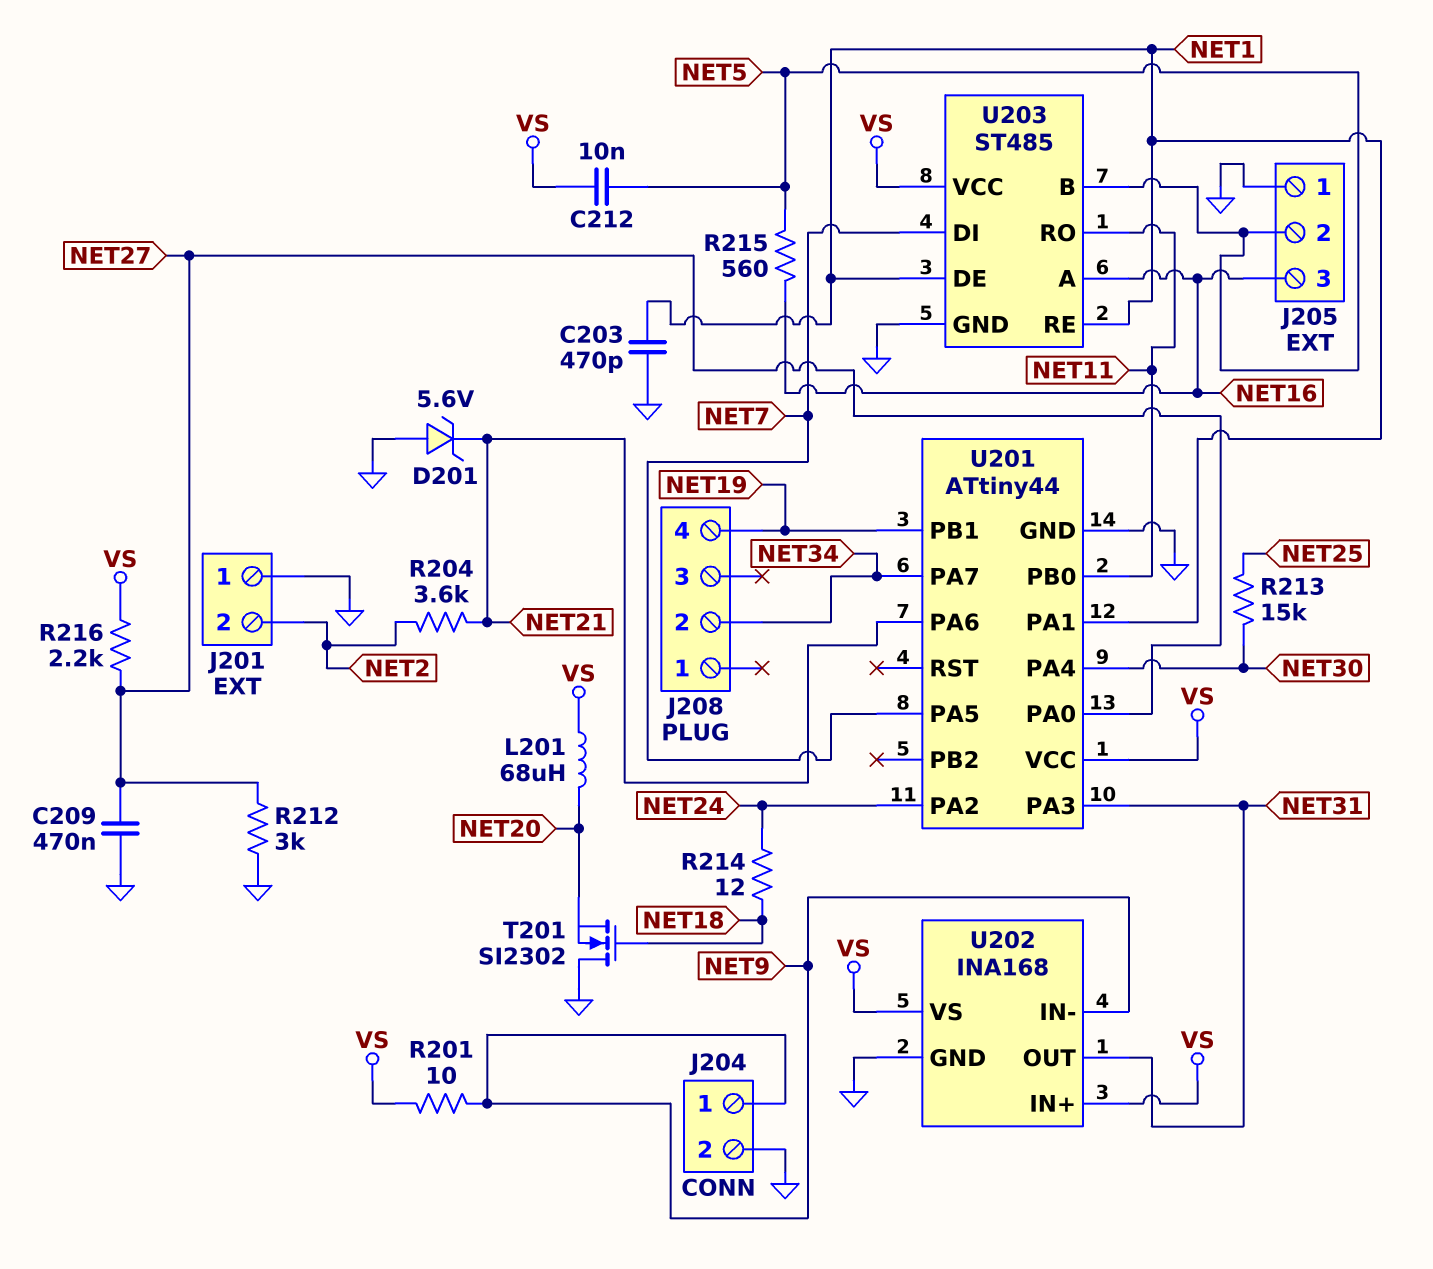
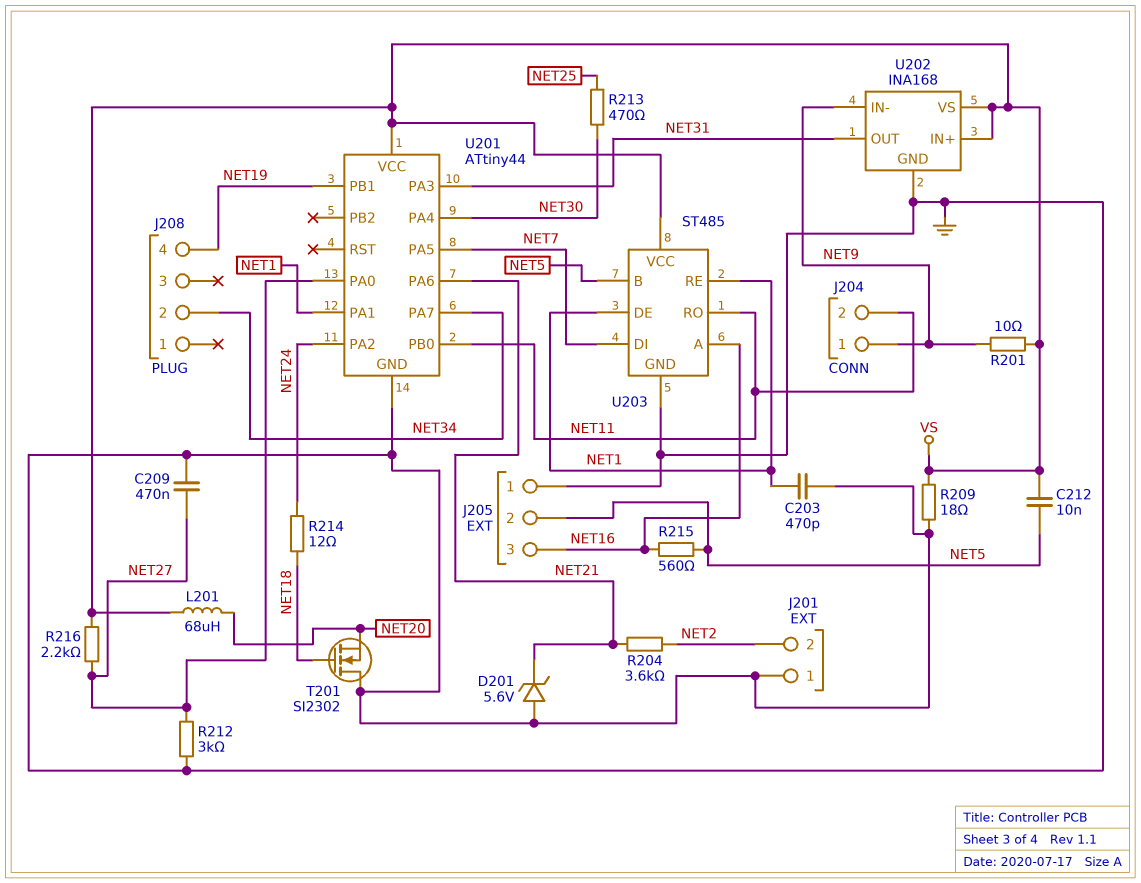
J204 pin 2: GND -> NET11
R209: none -> 18 (GND, VS)
R213: 15k (NET25, NET30) -> 470 (NET25, NET30)

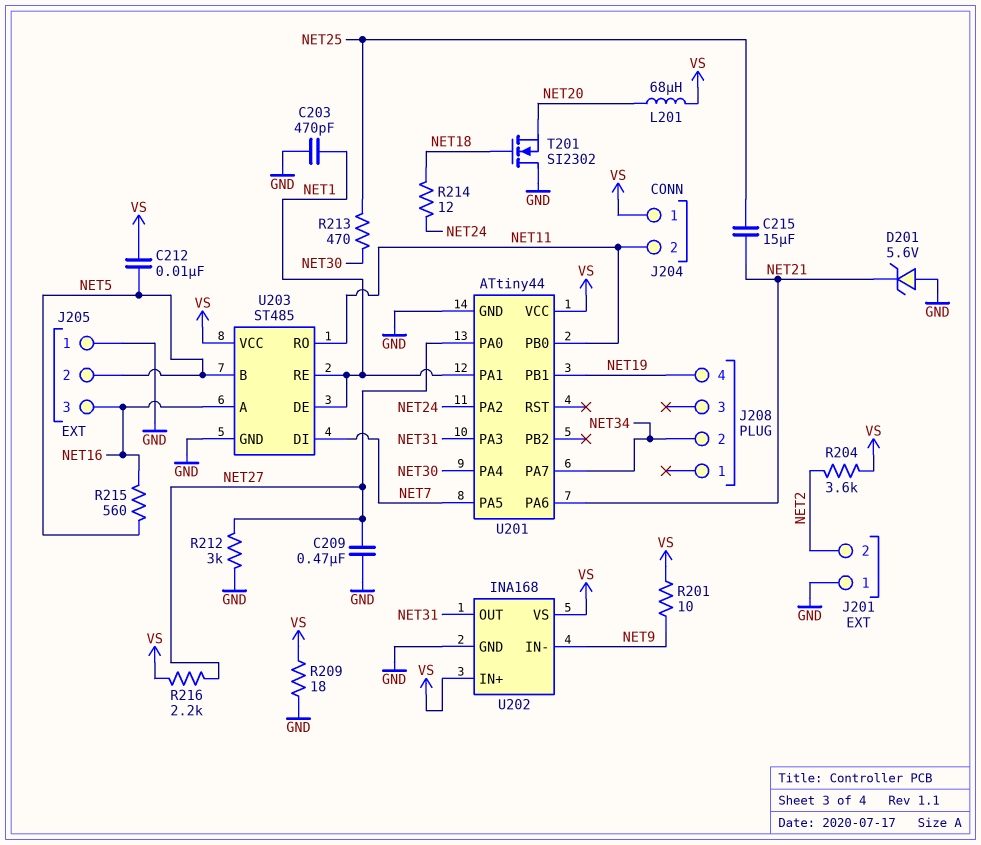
C215: none -> 15uF (NET21, NET25)
J204 pin 1: NET9 -> VS
R204: 3.6k (NET2, NET21) -> 3.6k (NET2, VS)

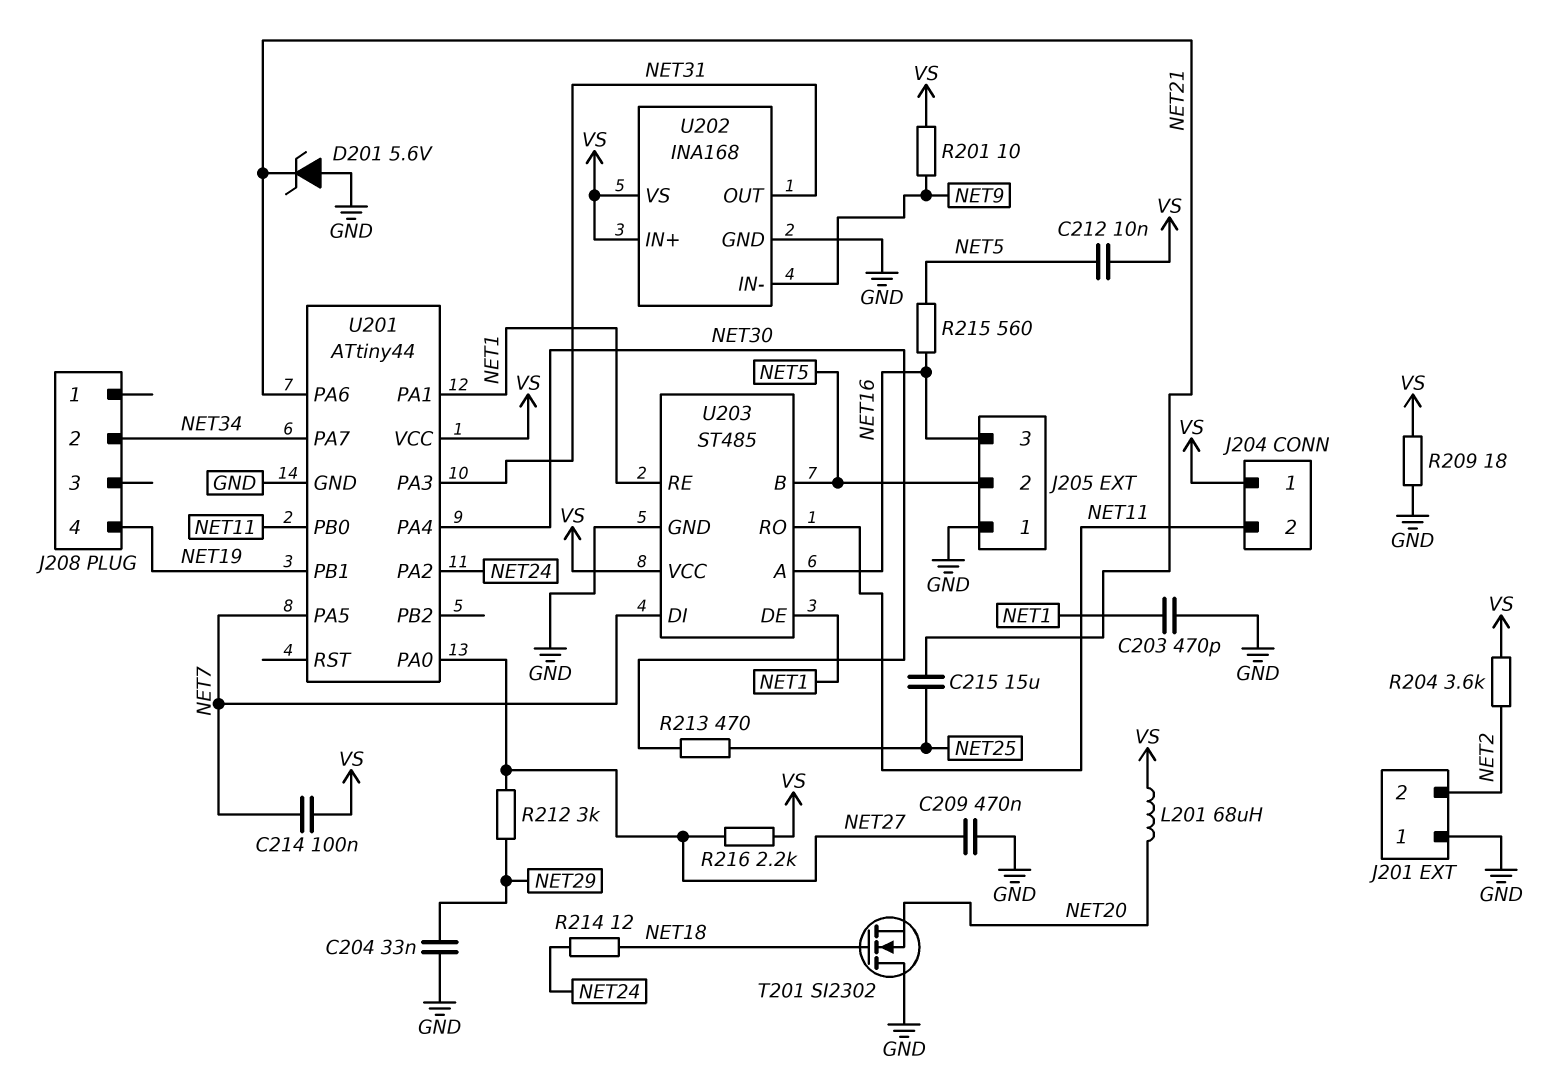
C204: none -> 33nF (GND, NET29)
C214: none -> 100nF (NET7, VS)
R212: 3k (GND, NET27) -> 3k (NET27, NET29)

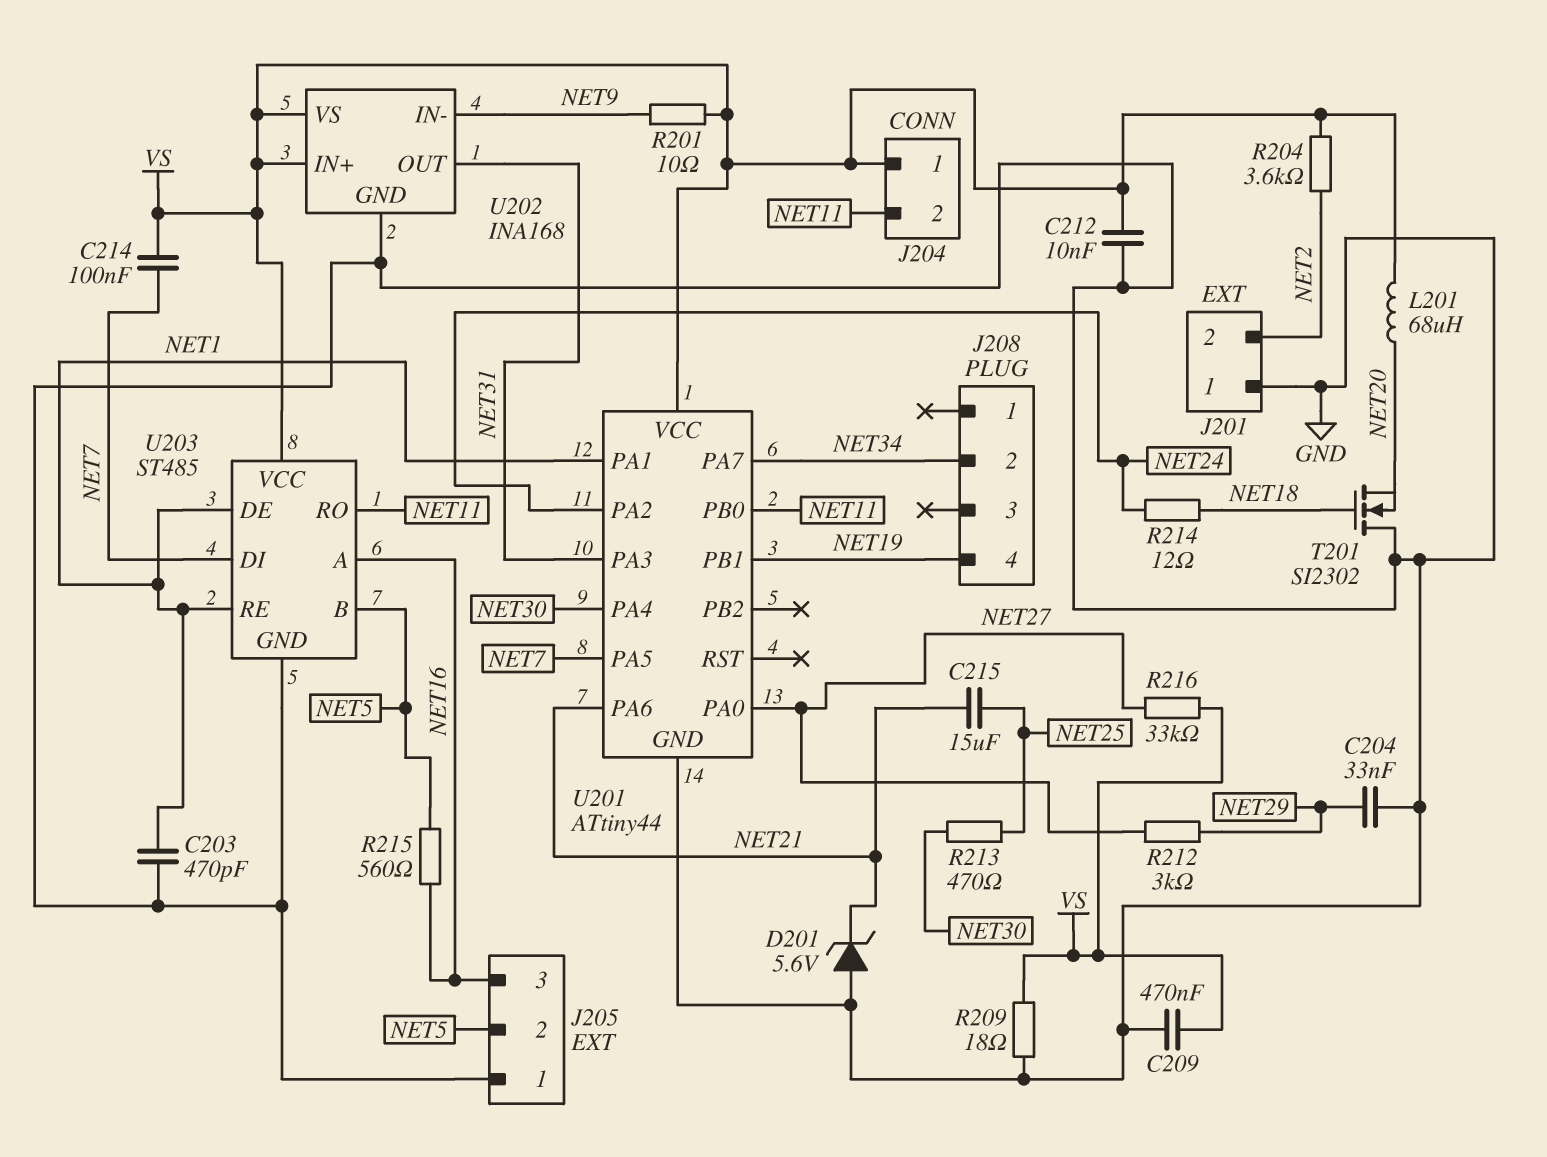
C209: 470nF (GND, NET27) -> 470nF (GND, VS)
C212: 10nF (NET5, VS) -> 10nF (GND, VS)
R216: 2.2k (NET27, VS) -> 33k (NET27, VS)

